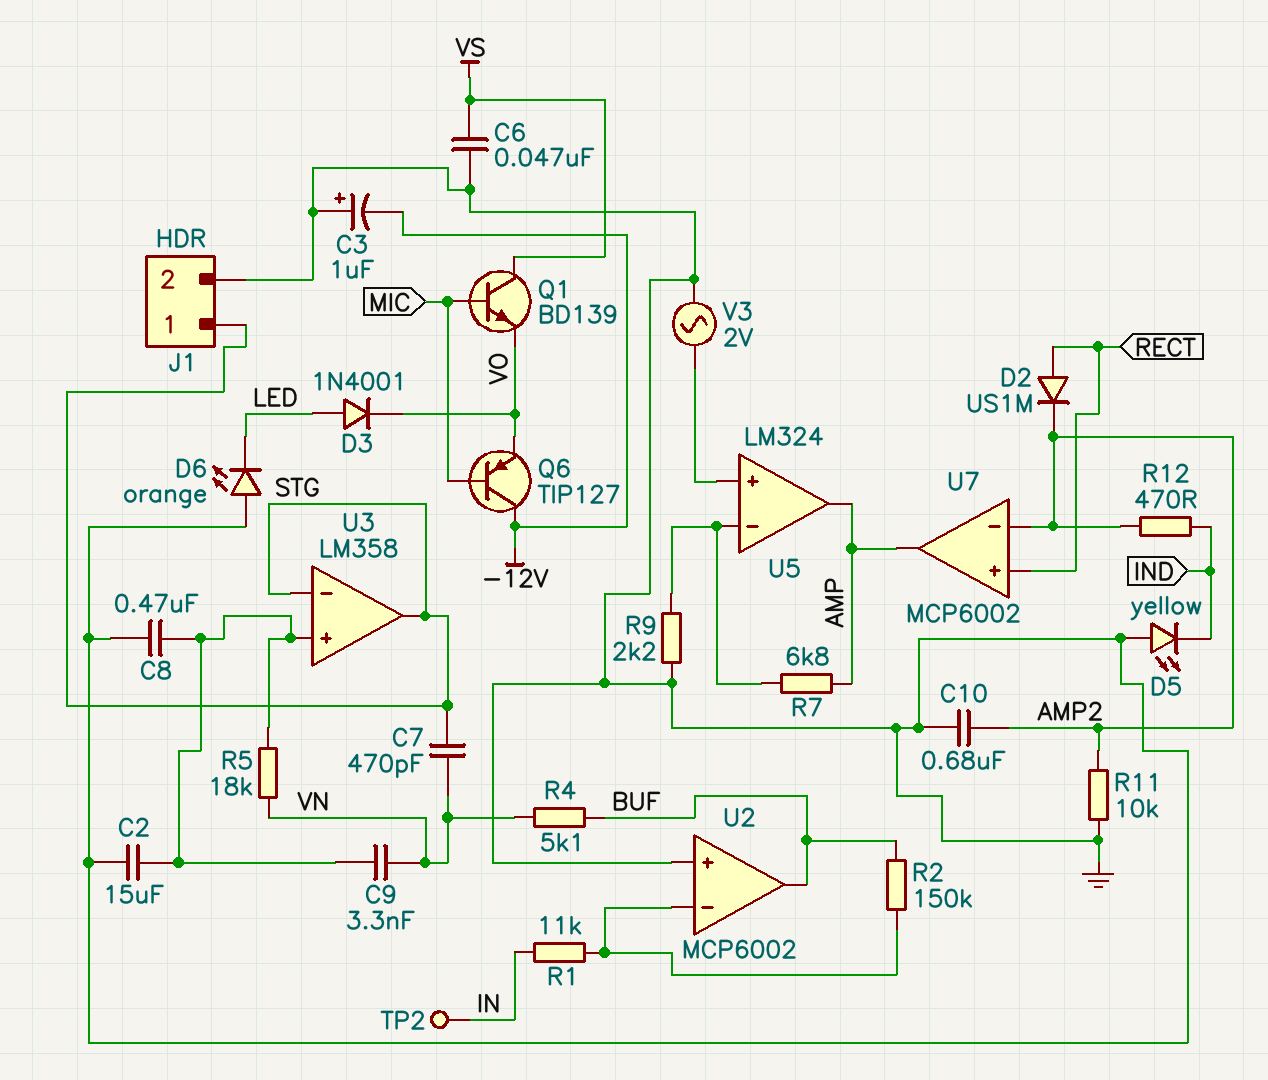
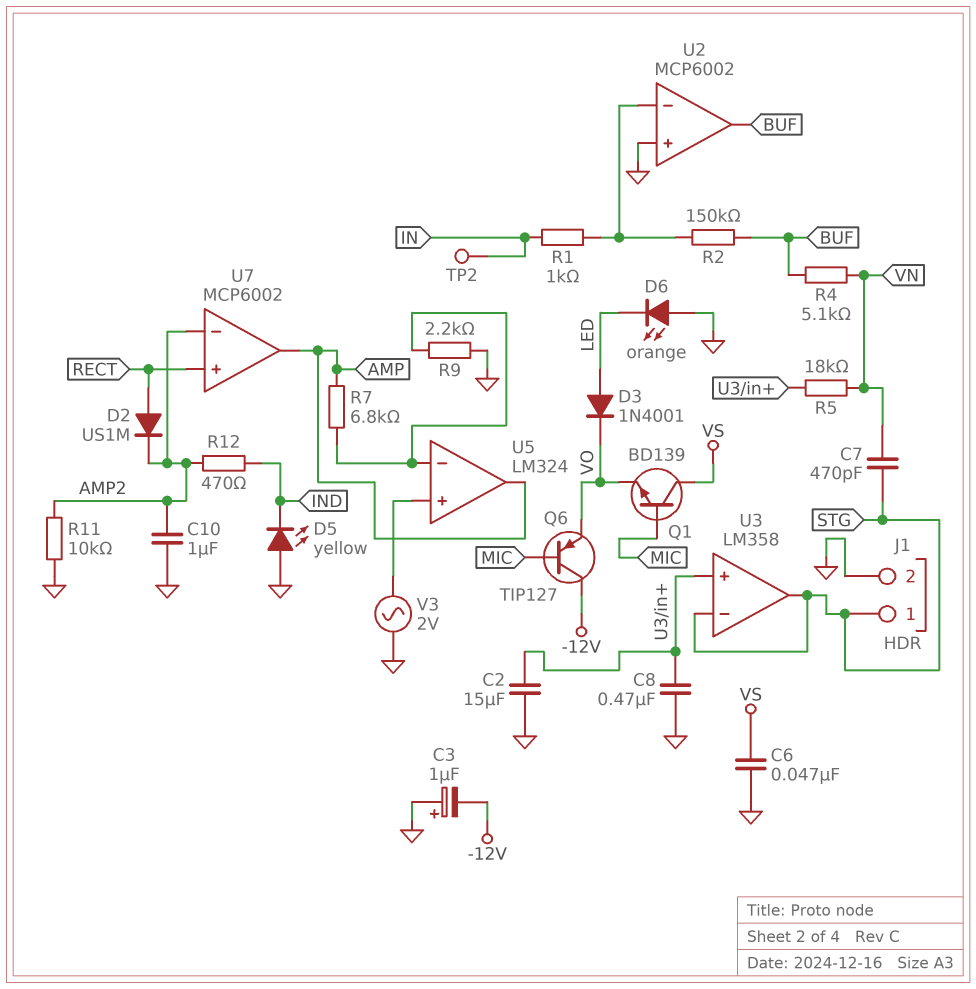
C9: 3.3nF (U3/in+, VN) -> none
C10: 680nF (AMP2, GND) -> 1uF (AMP2, GND)
R1: 11k (IN, U2/in-) -> 1k (IN, U2/in-)

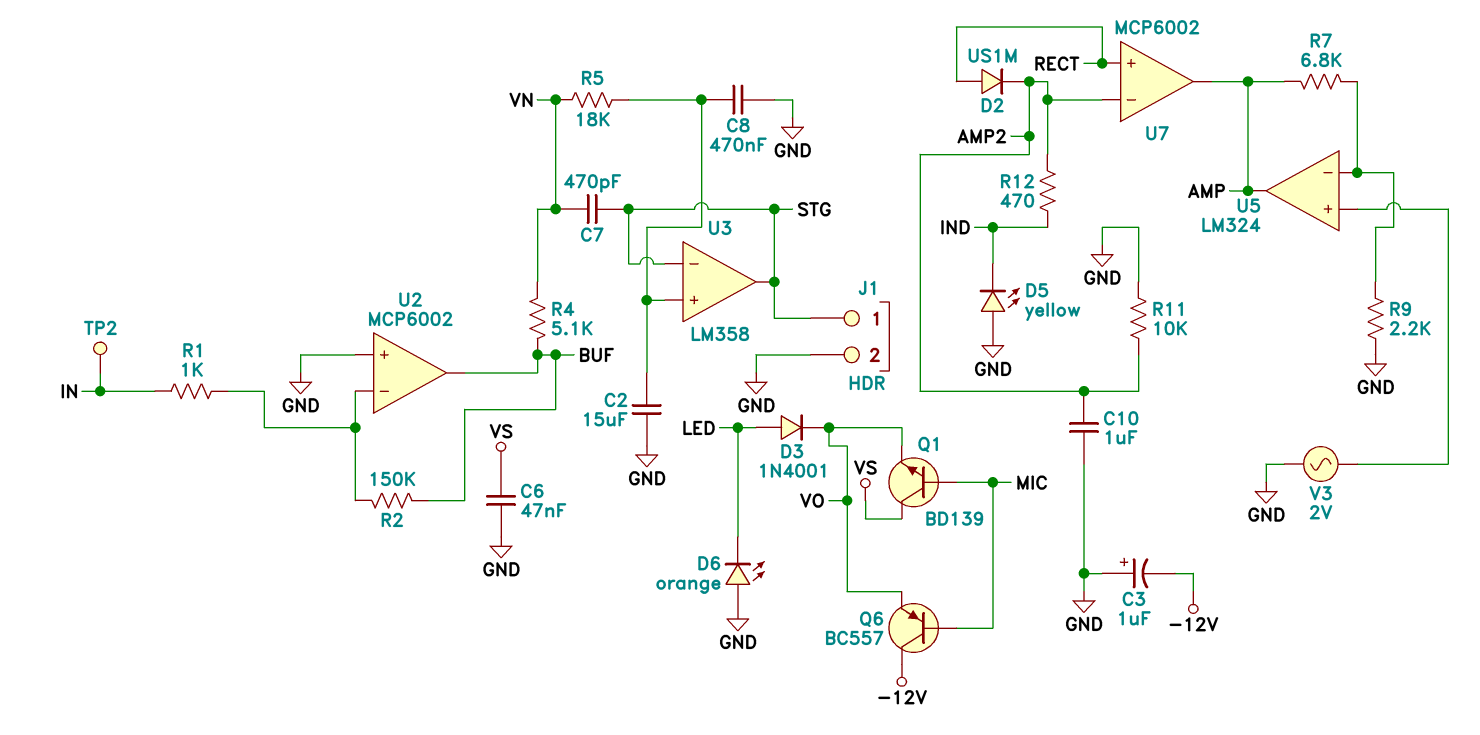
Q6: PNP TIP127 (B MIC, C -12V, E VO) -> PNP BC557 (B MIC, C -12V, E VO)

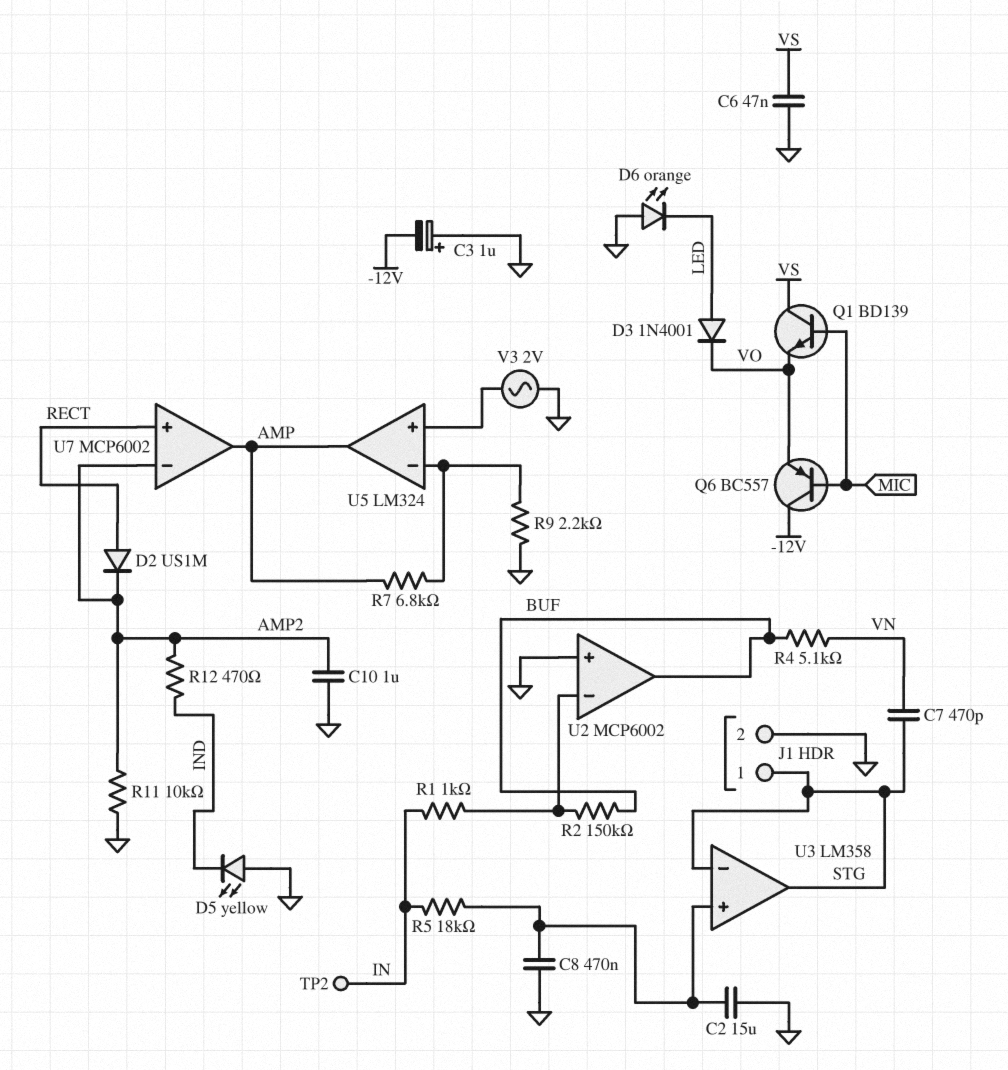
R5: 18k (U3/in+, VN) -> 18k (IN, U3/in+)

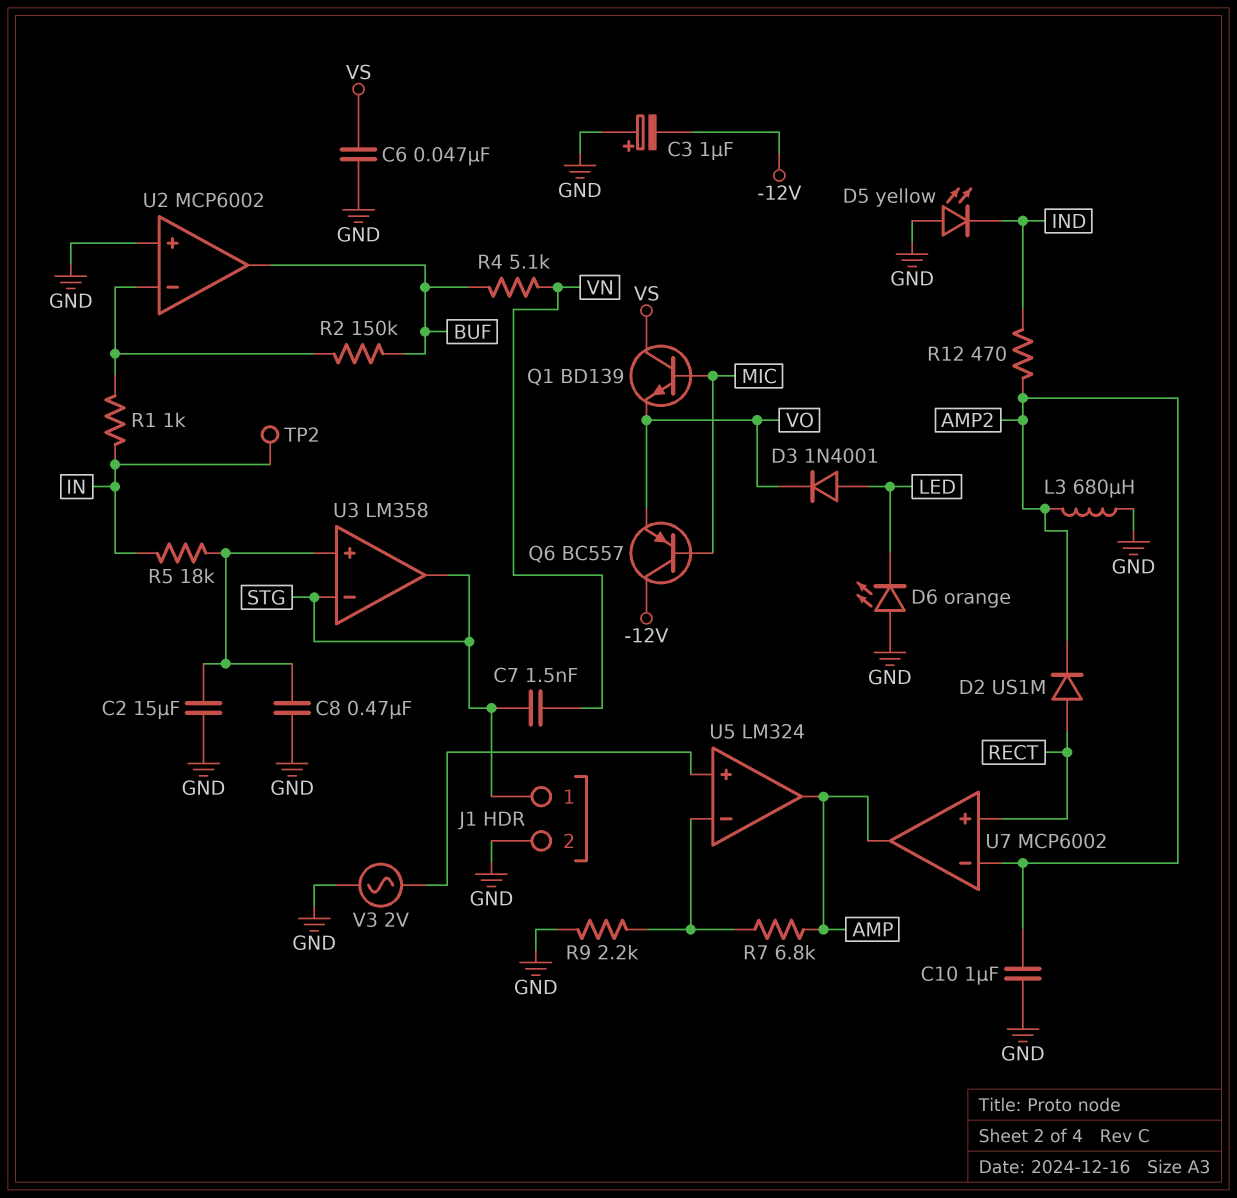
C7: 470pF (STG, VN) -> 1.5nF (STG, VN)
L3: none -> 680uH (AMP2, GND)
R11: 10k (AMP2, GND) -> none

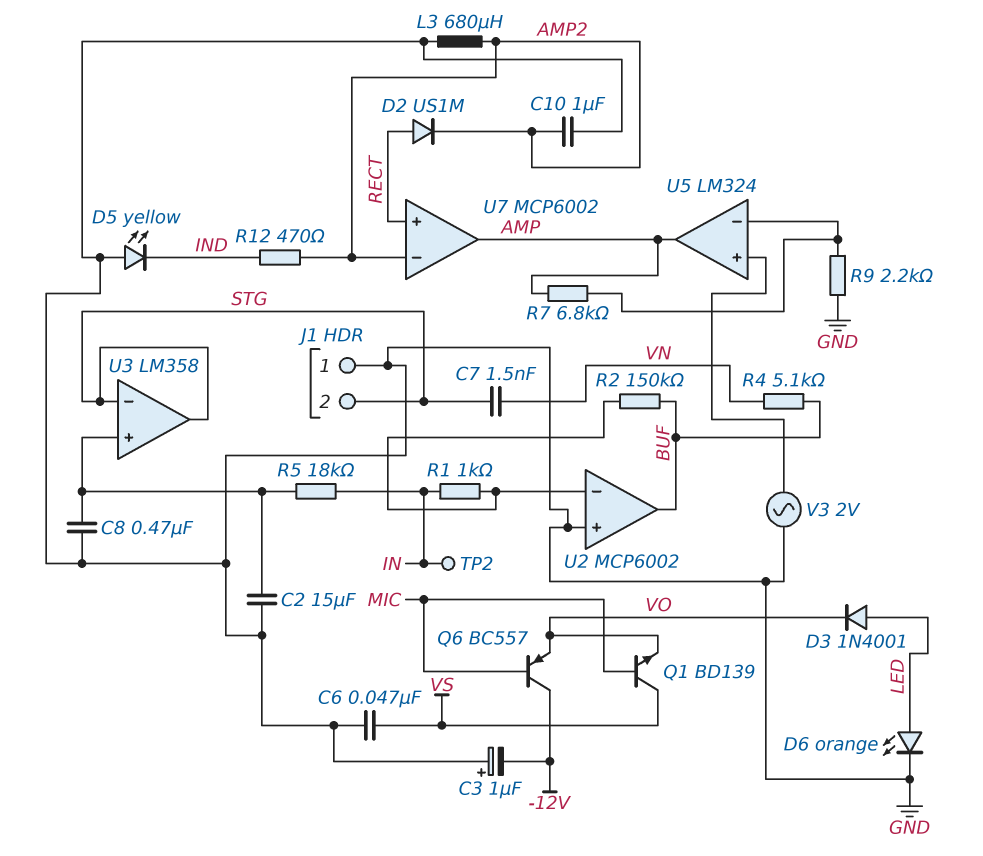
D6: LED orange (A GND, K LED) -> LED orange (A LED, K GND)
J1 pin 1: STG -> GND
J1 pin 2: GND -> STG

